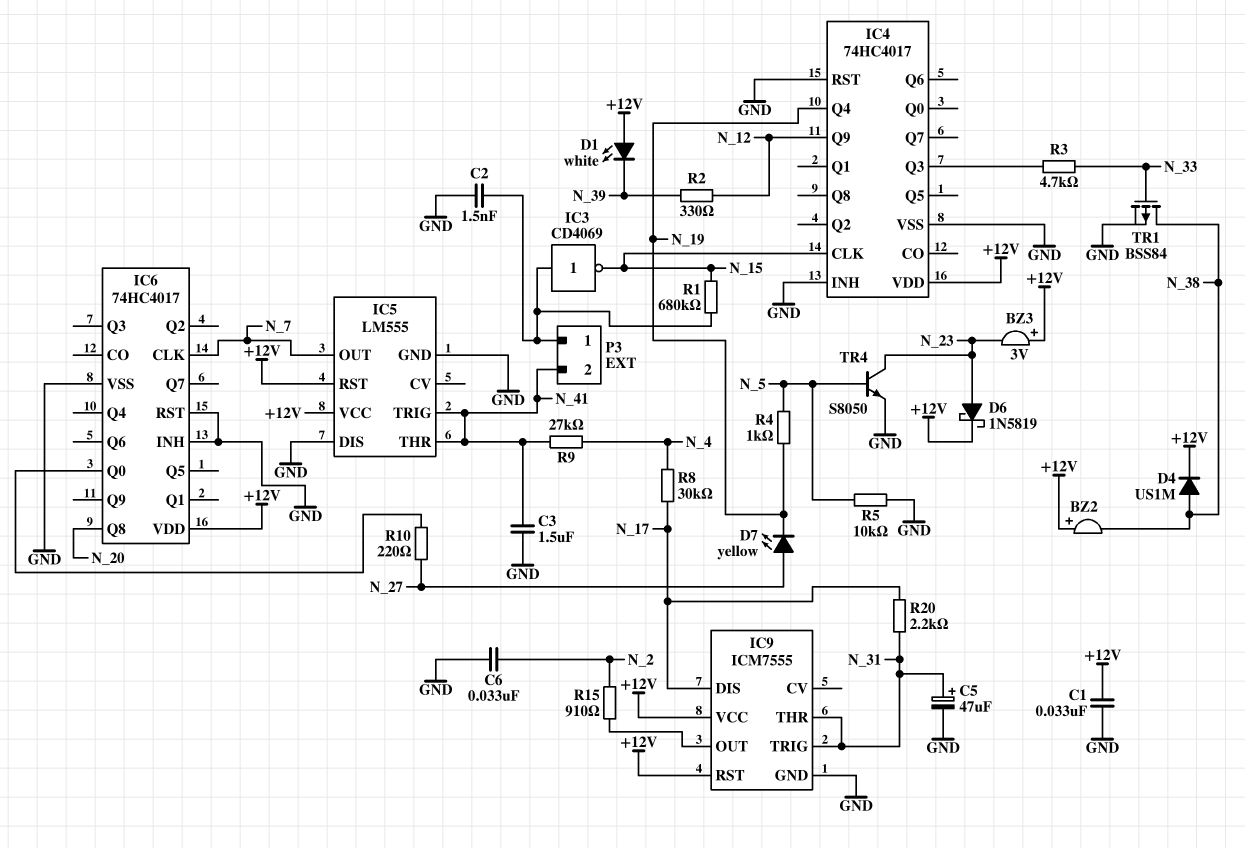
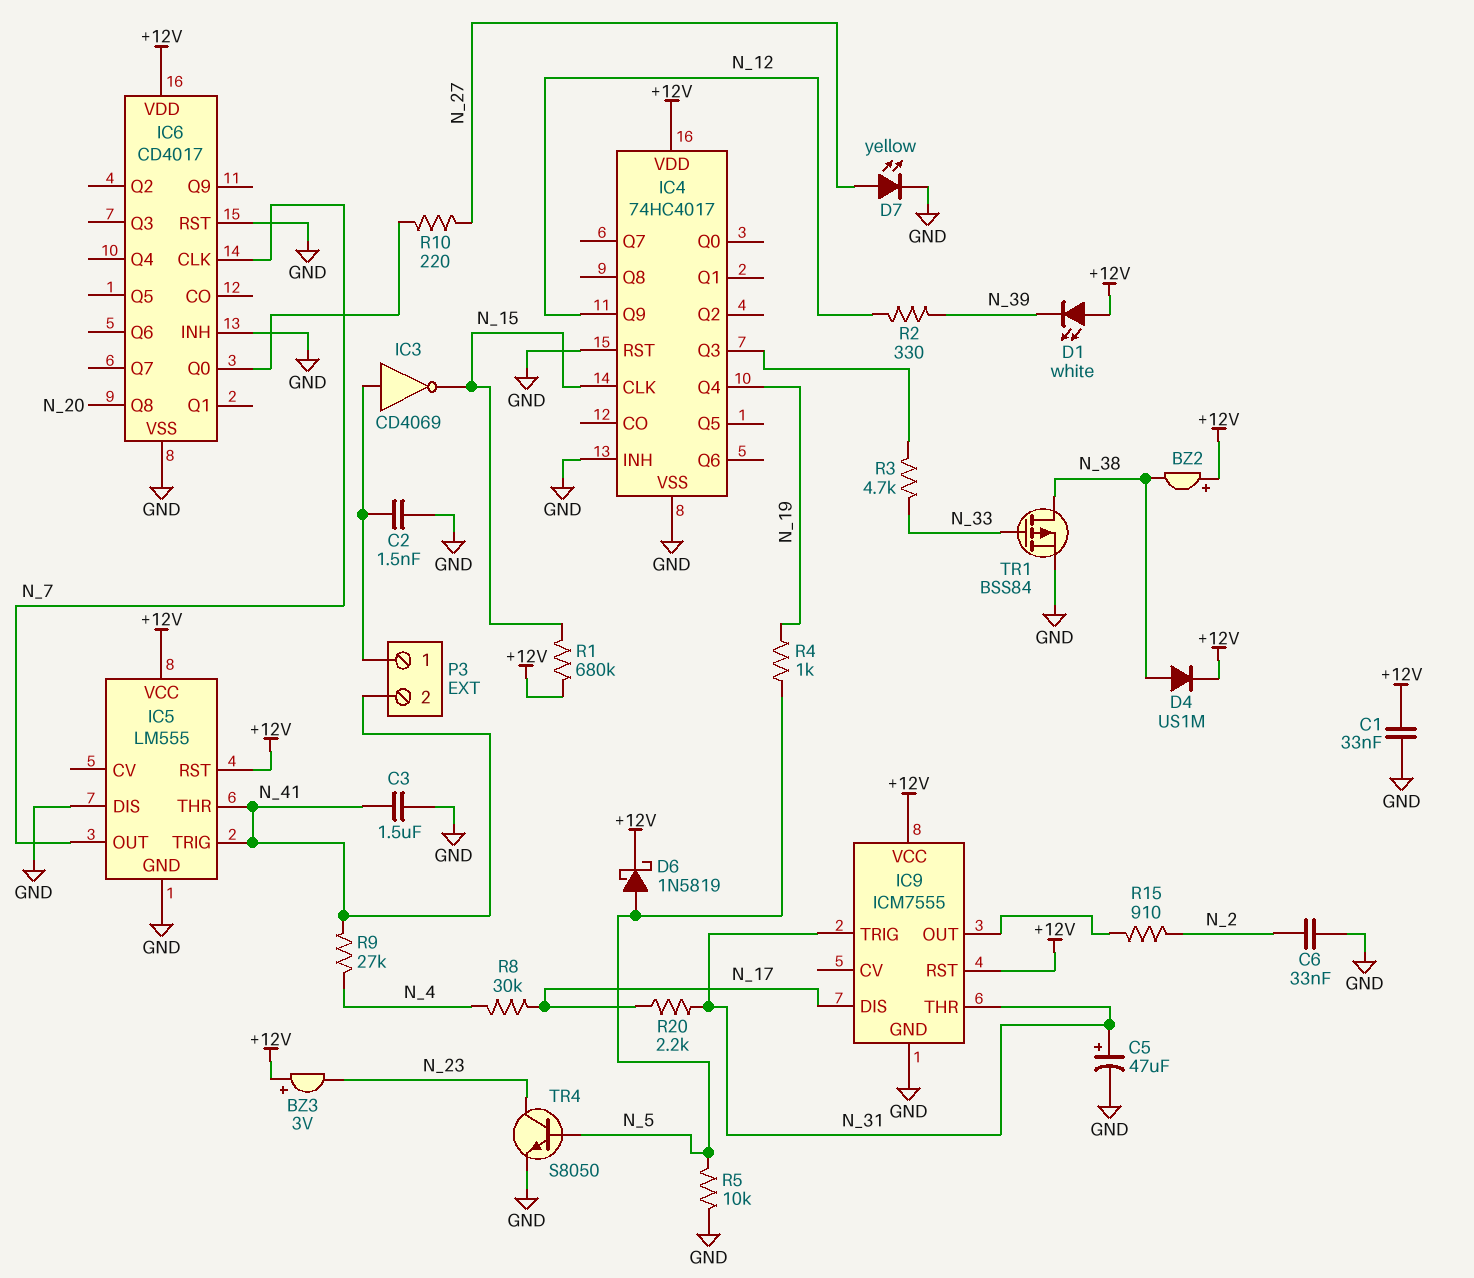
D6: schottky 1N5819 (A N_23, K +12V) -> schottky 1N5819 (A N_5, K +12V)
D7: LED yellow (A N_27, K N_19) -> LED yellow (A N_27, K GND)
IC6: 74HC4017 -> CD4017
R1: 680k (N_15, P3/1) -> 680k (+12V, N_15)

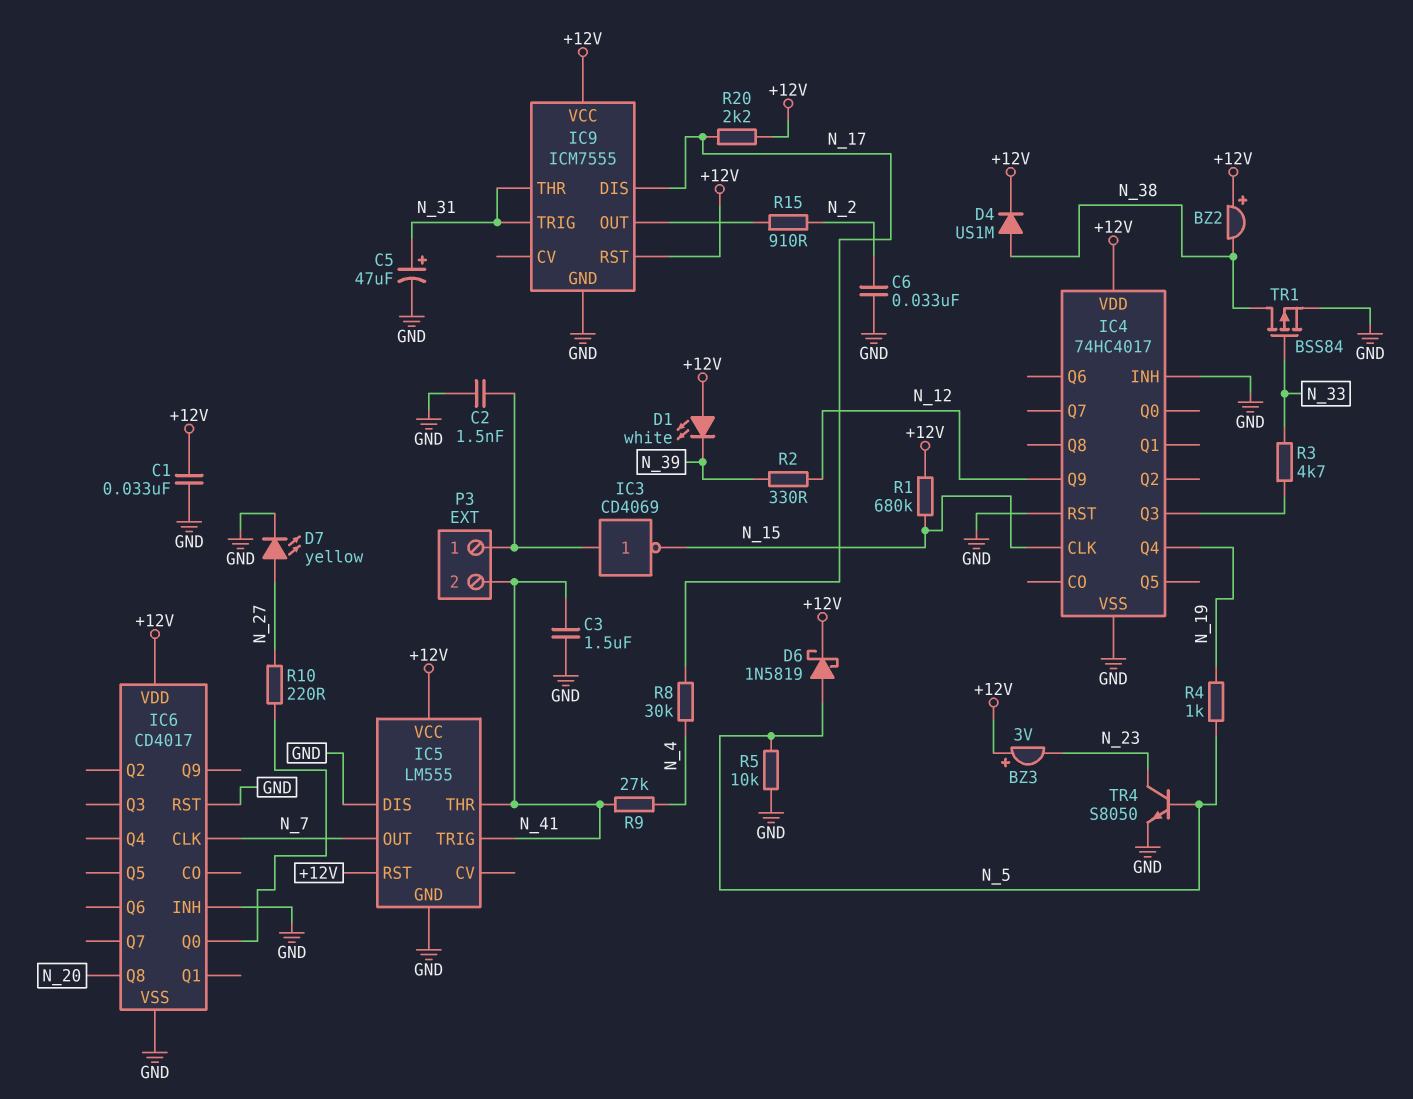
R20: 2.2k (N_17, N_31) -> 2.2k (+12V, N_17)

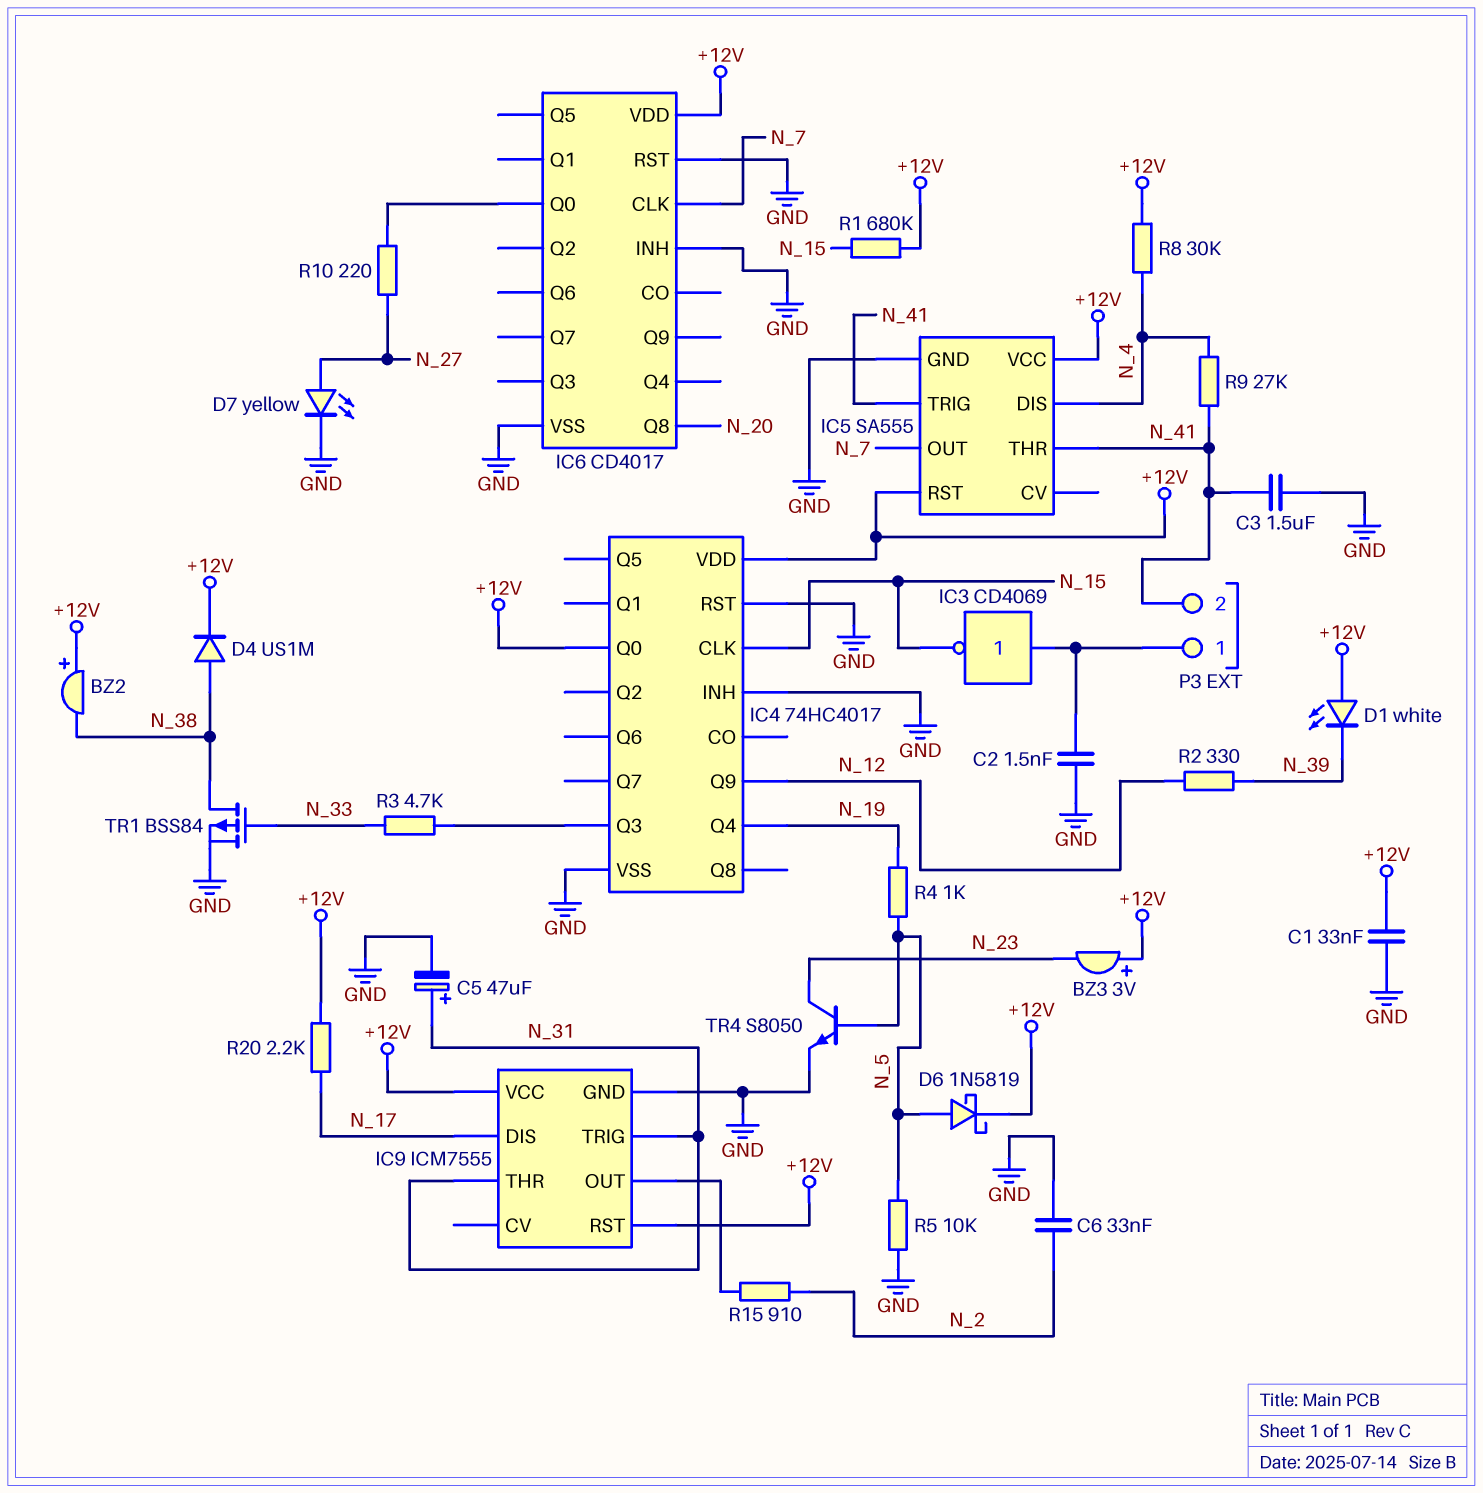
IC4 pin Q0: none -> +12V
IC5: LM555 -> SA555
IC5 pin DIS: GND -> N_4
R8: 30k (N_4, N_17) -> 30k (+12V, N_4)

